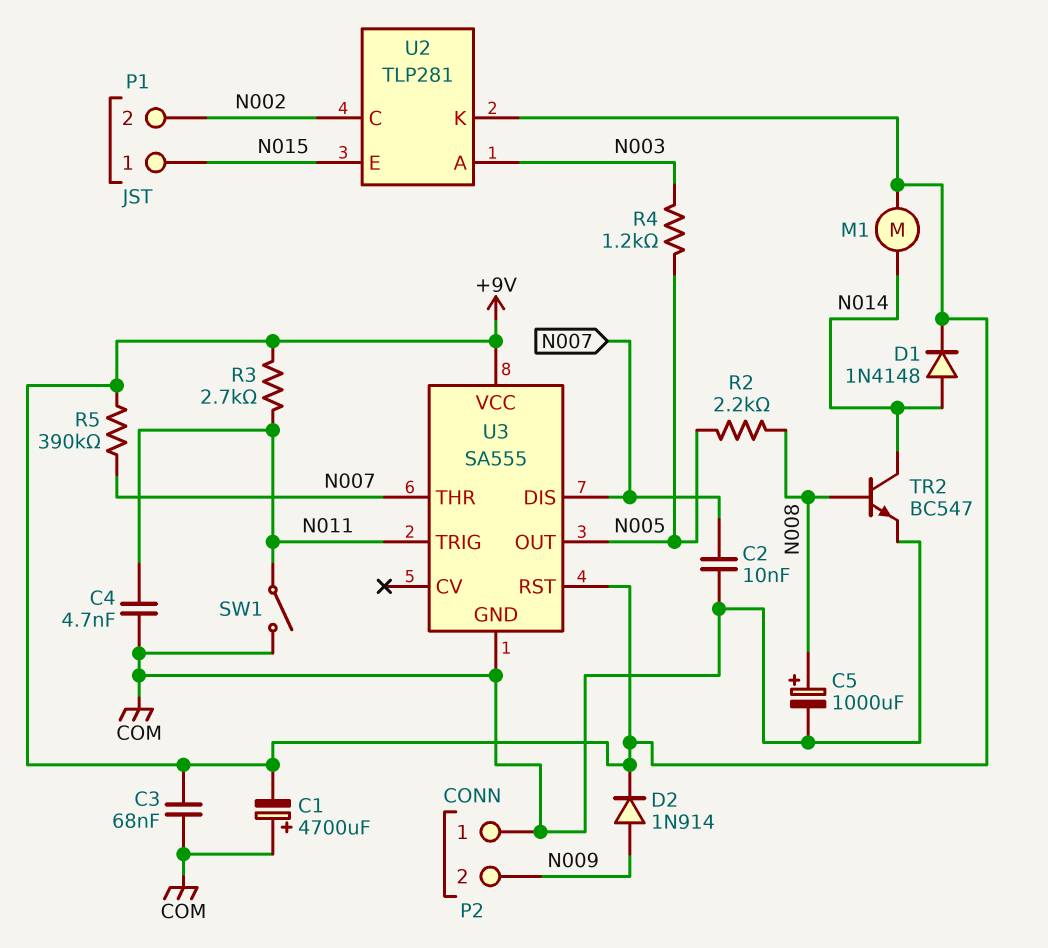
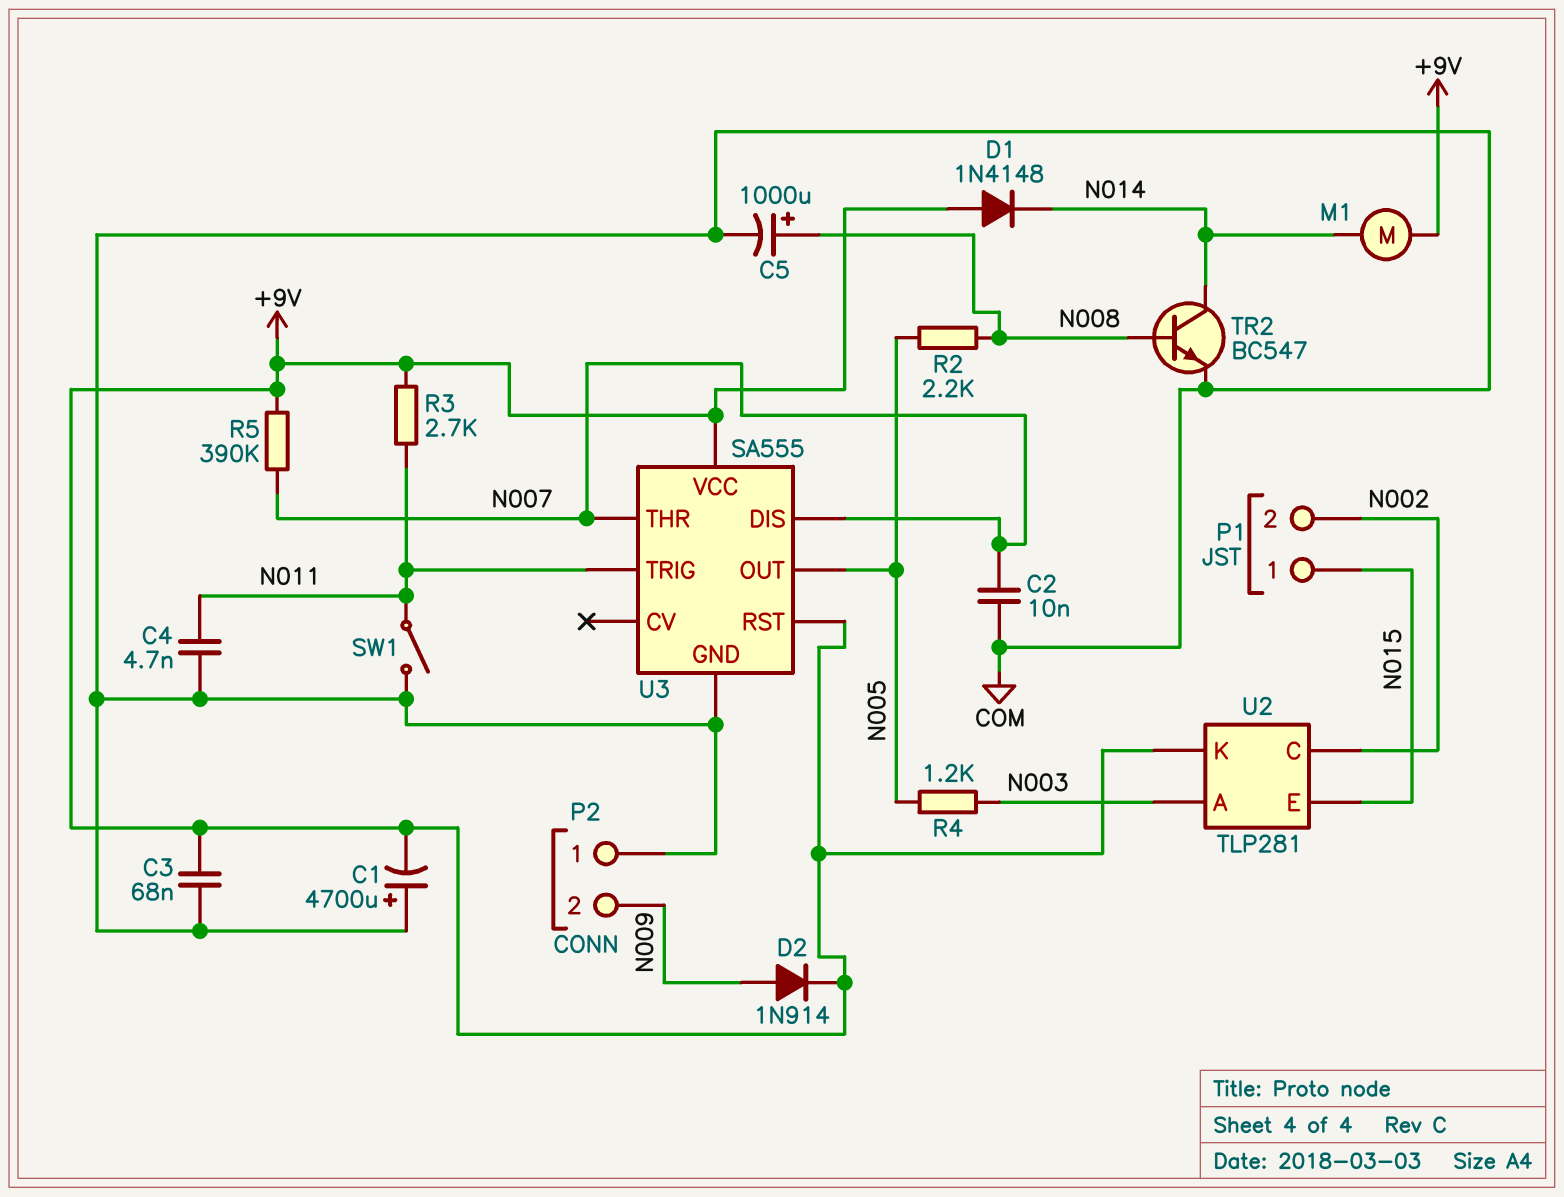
D1: diode 1N4148 (A N014, K +9V) -> diode 1N4148 (A +9V, K N014)

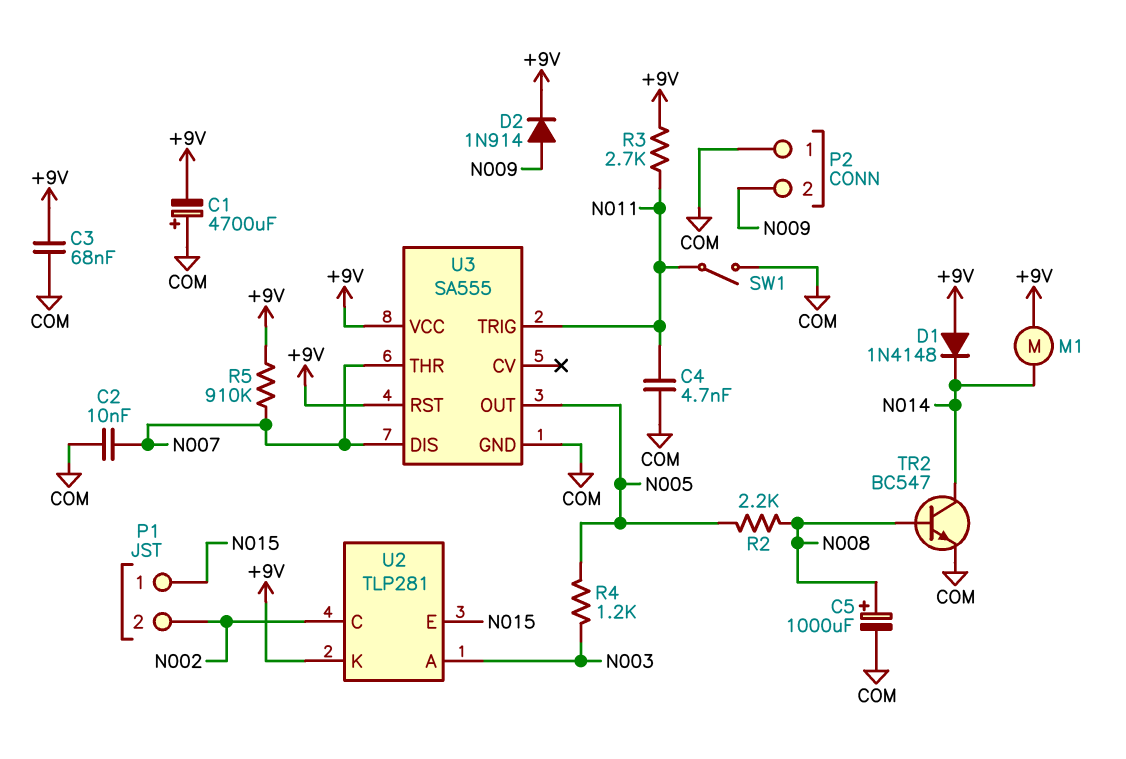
R5: 390k (+9V, N007) -> 910k (+9V, N007)

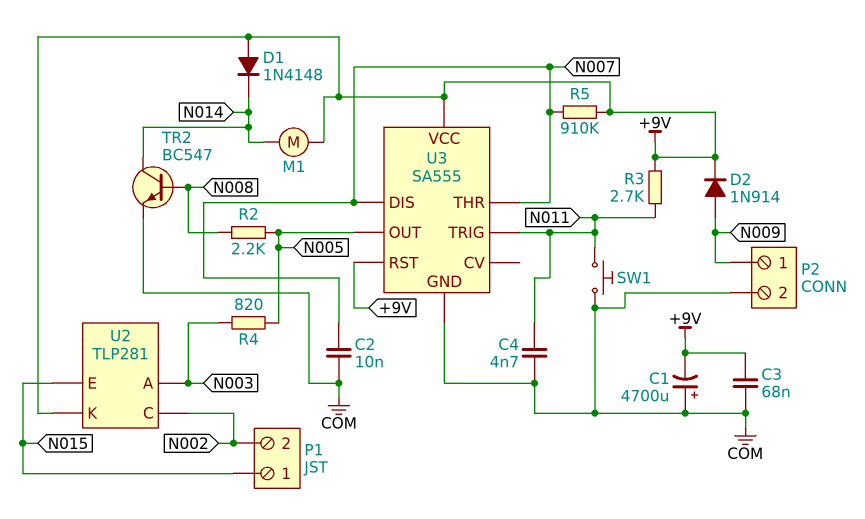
C5: 1000uF (plus N008, minus COM) -> none
P2 pin 1: COM -> N009
P2 pin 2: N009 -> COM
R4: 1.2k (N003, N005) -> 820 (N003, N005)
SW1: switch (COM, N011) -> button (COM, N011)

